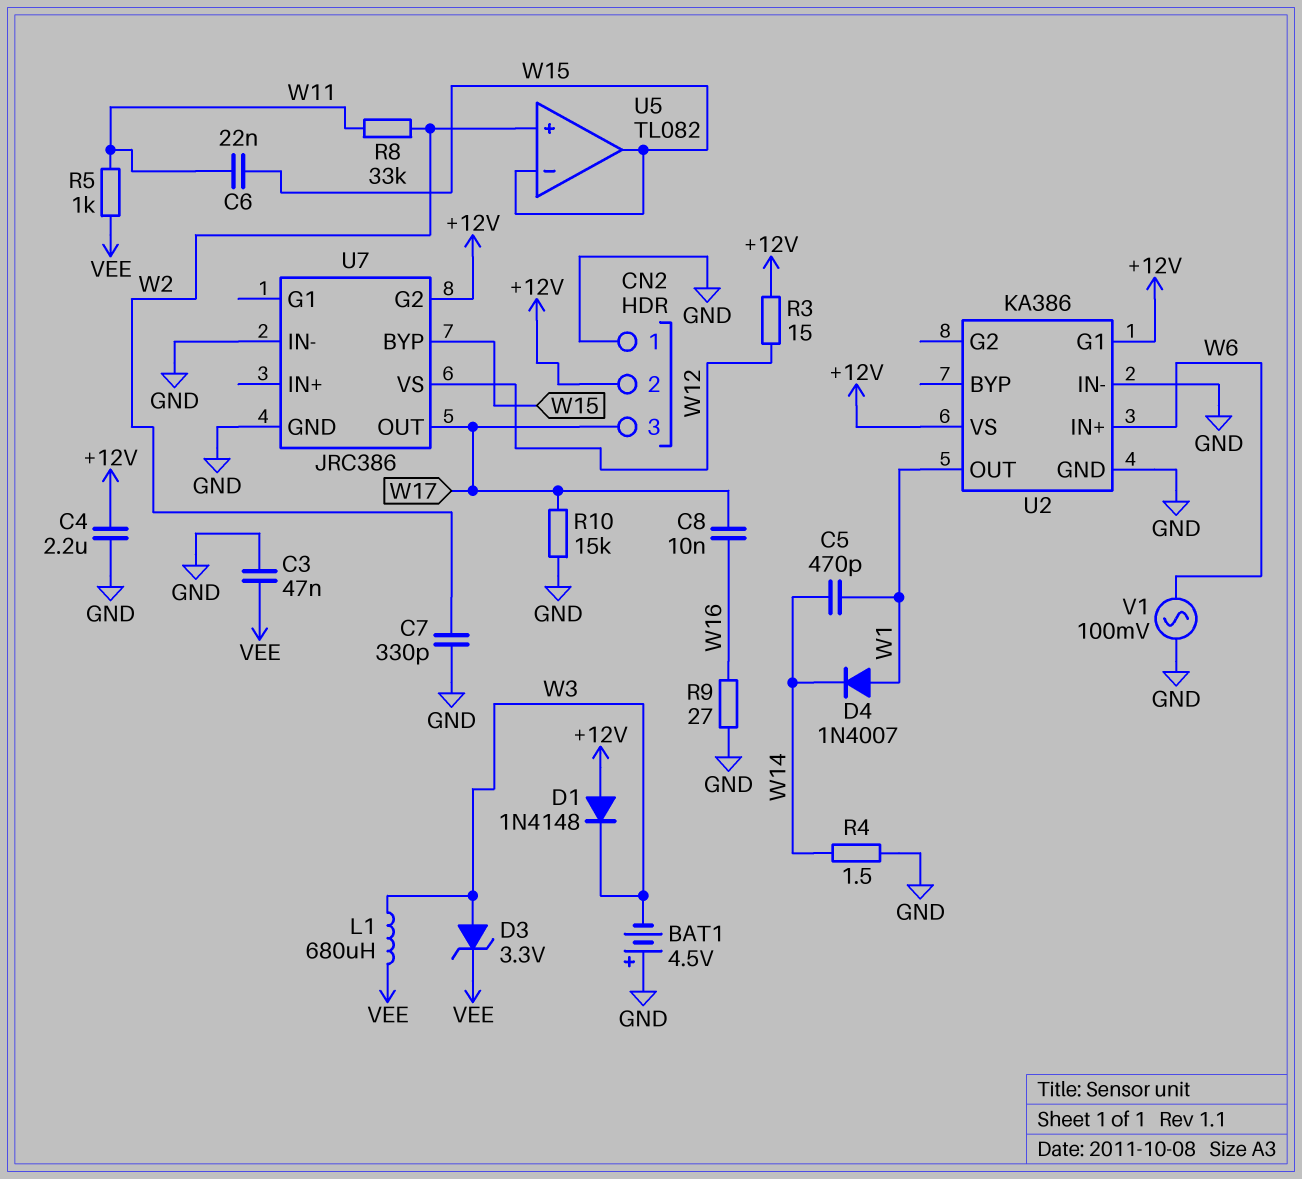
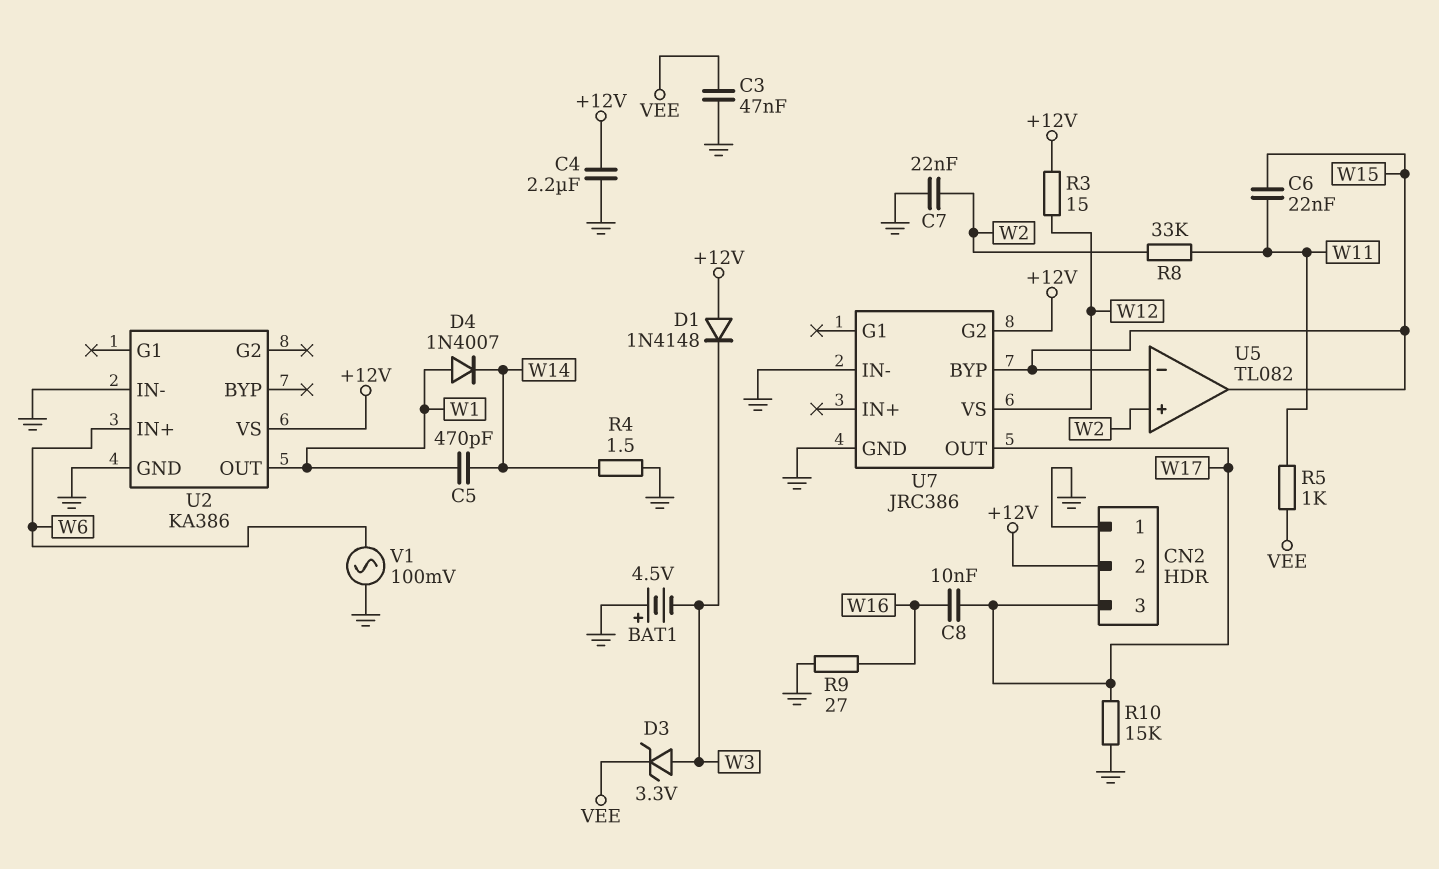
C7: 330pF (GND, W2) -> 22nF (GND, W2)
L1: 680uH (VEE, W3) -> none
U2 pin G1: +12V -> none

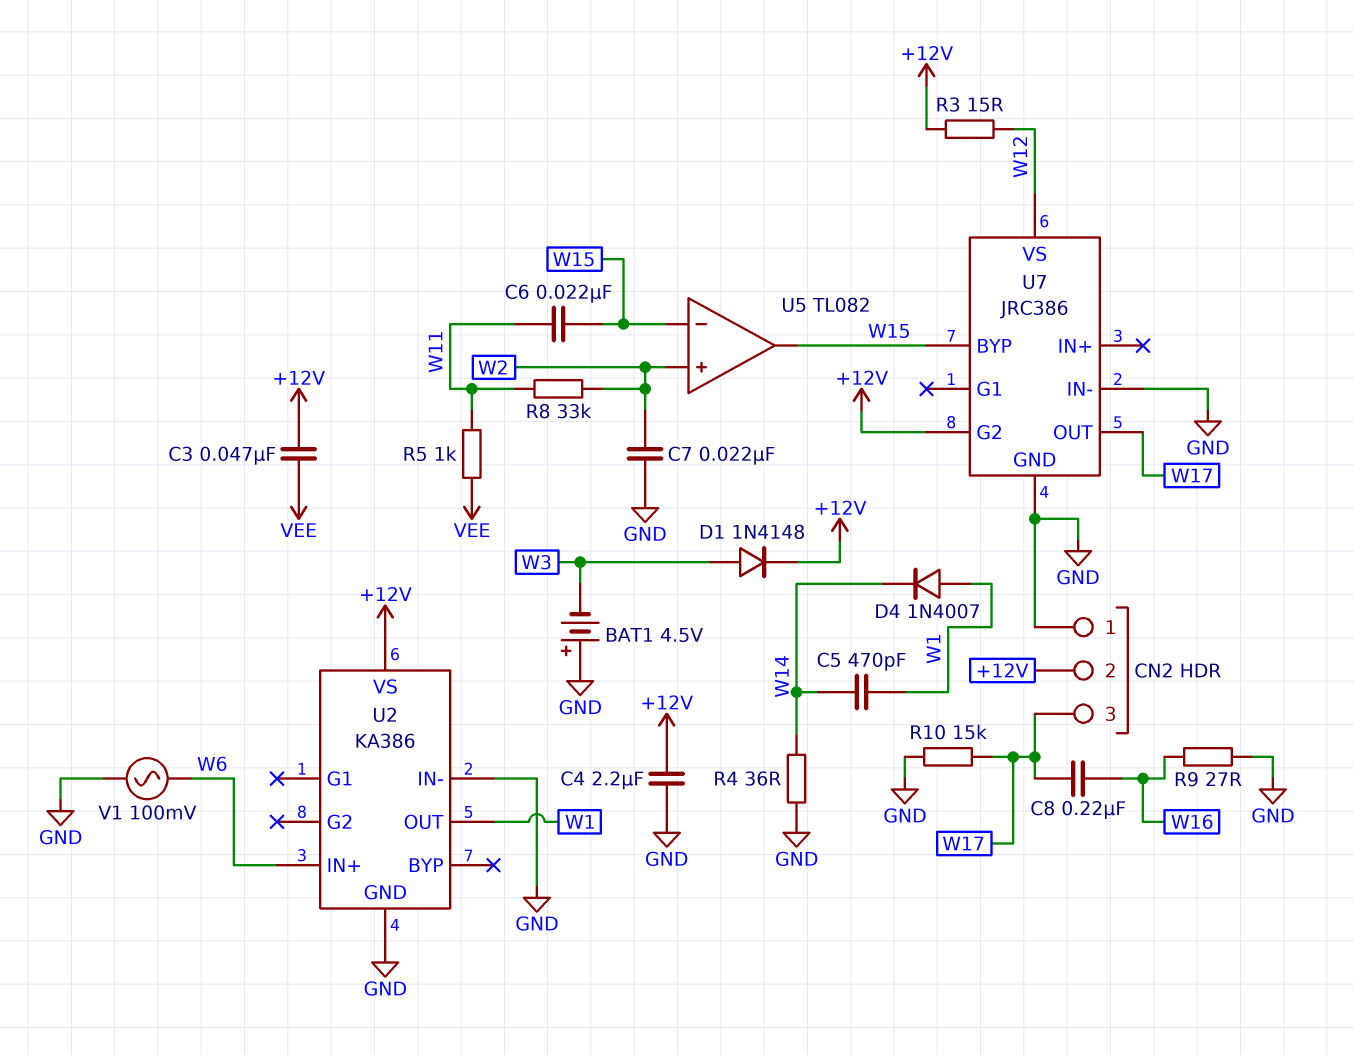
C3: 47nF (GND, VEE) -> 47nF (+12V, VEE)
C8: 10nF (W16, W17) -> 220nF (W16, W17)
D1: diode 1N4148 (A +12V, K W3) -> diode 1N4148 (A W3, K +12V)
D3: zener 3.3V (A W3, K VEE) -> none
R4: 1.5 (GND, W14) -> 36 (GND, W14)

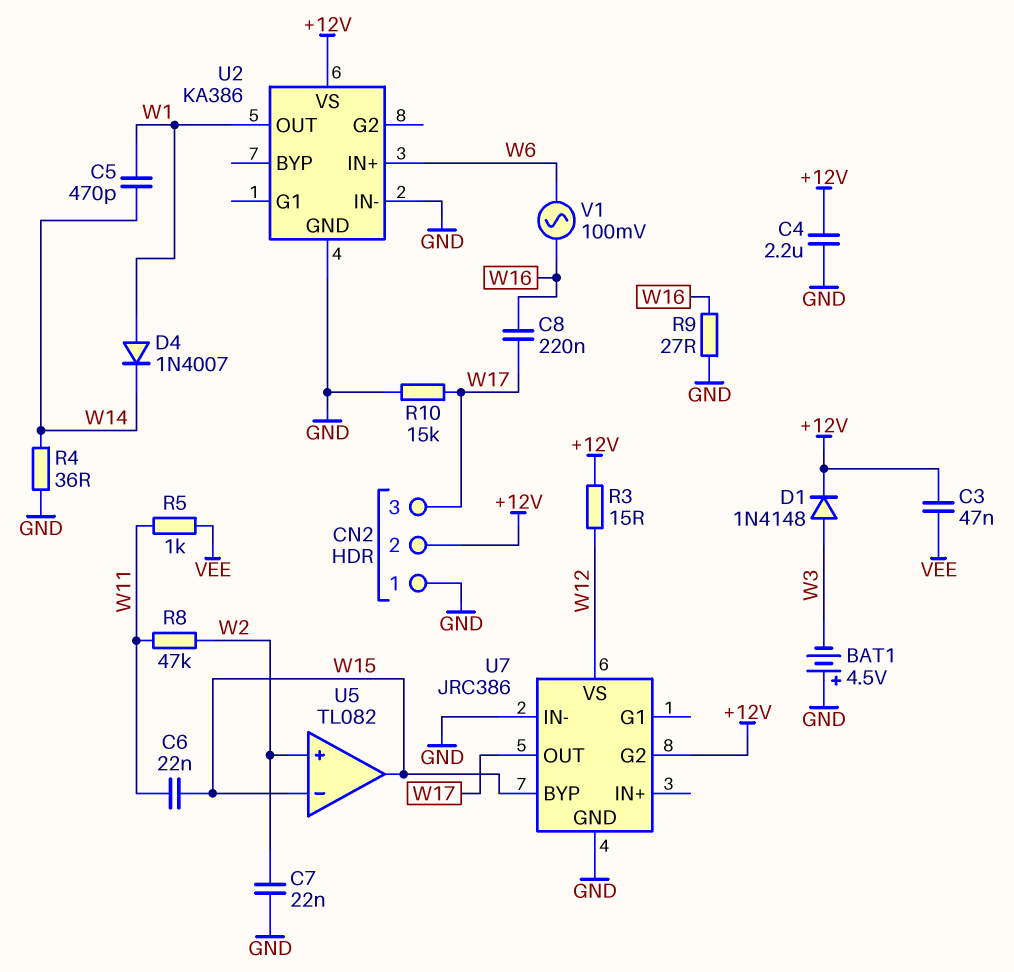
R8: 33k (W2, W11) -> 47k (W2, W11)
V1: AC 100mV (GND, W6) -> AC 100mV (W6, W16)

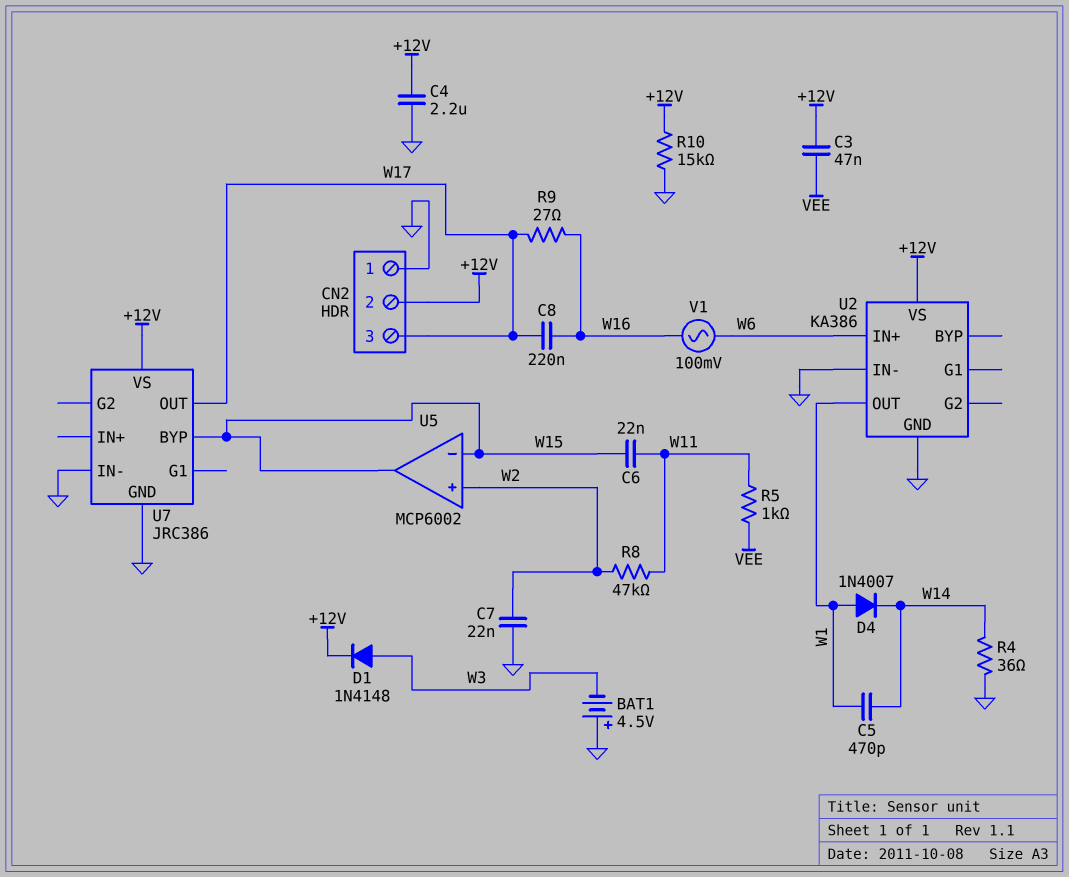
R3: 15 (+12V, W12) -> none
R9: 27 (GND, W16) -> 27 (W16, W17)
R10: 15k (GND, W17) -> 15k (+12V, GND)
U5: TL082 -> MCP6002
U7 pin G2: +12V -> none
U7 pin VS: W12 -> +12V

